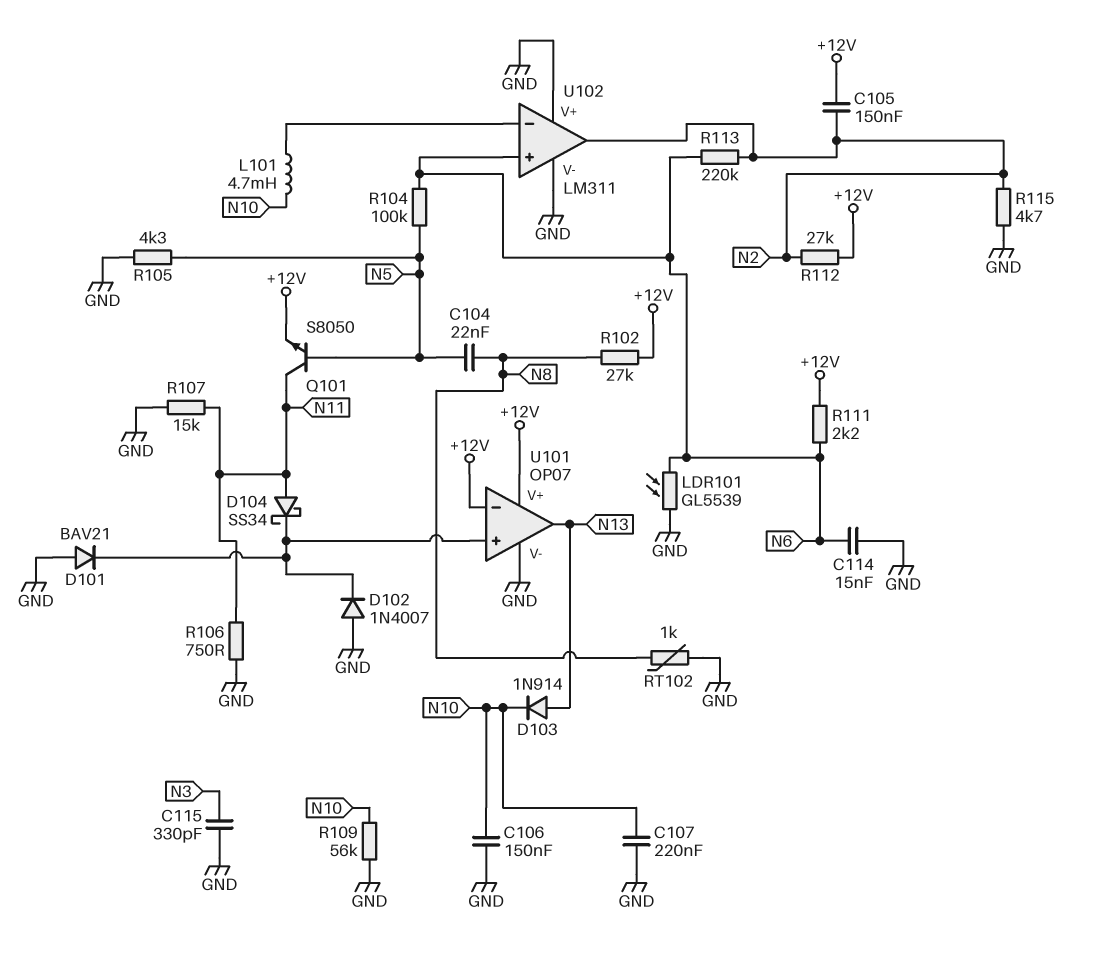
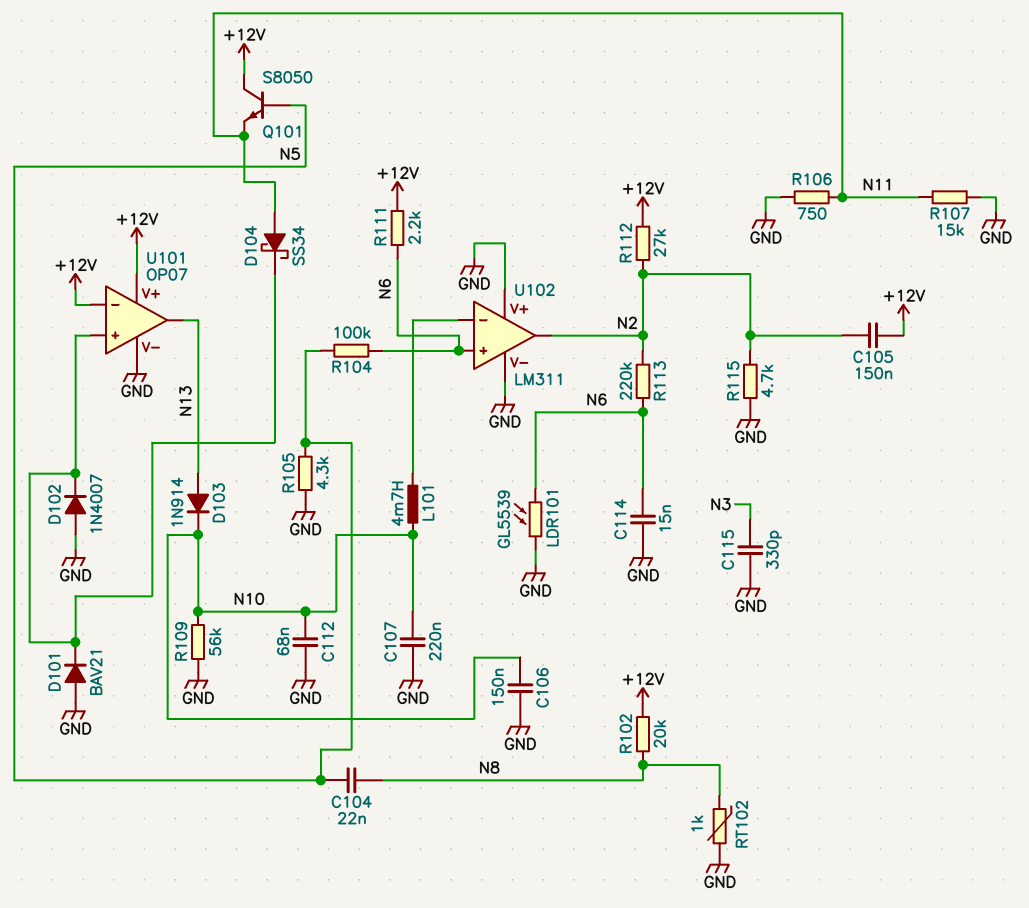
C112: none -> 68nF (GND, N10)
Q101: NPN S8050 (B N5, C N11, E +12V) -> NPN S8050 (B N5, C +12V, E N11)
R102: 27k (+12V, N8) -> 20k (+12V, N8)

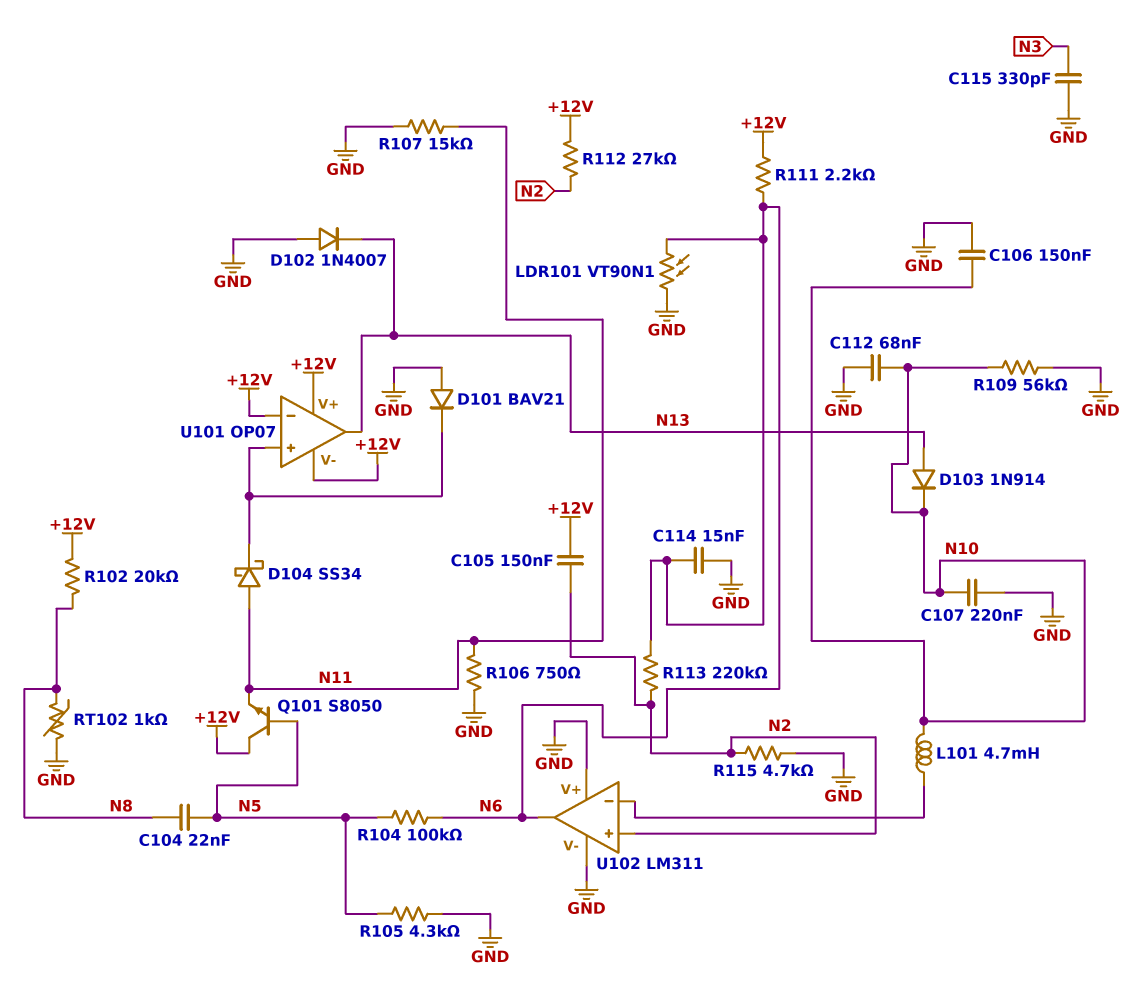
D102: diode 1N4007 (A GND, K U101/in+) -> diode 1N4007 (A GND, K N13)
LDR101: GL5539 (GND, N6) -> VT90N1 (GND, N6)
U101 pin V-: GND -> +12V
U102 pin in+: N6 -> N2
U102 pin out: N2 -> N6

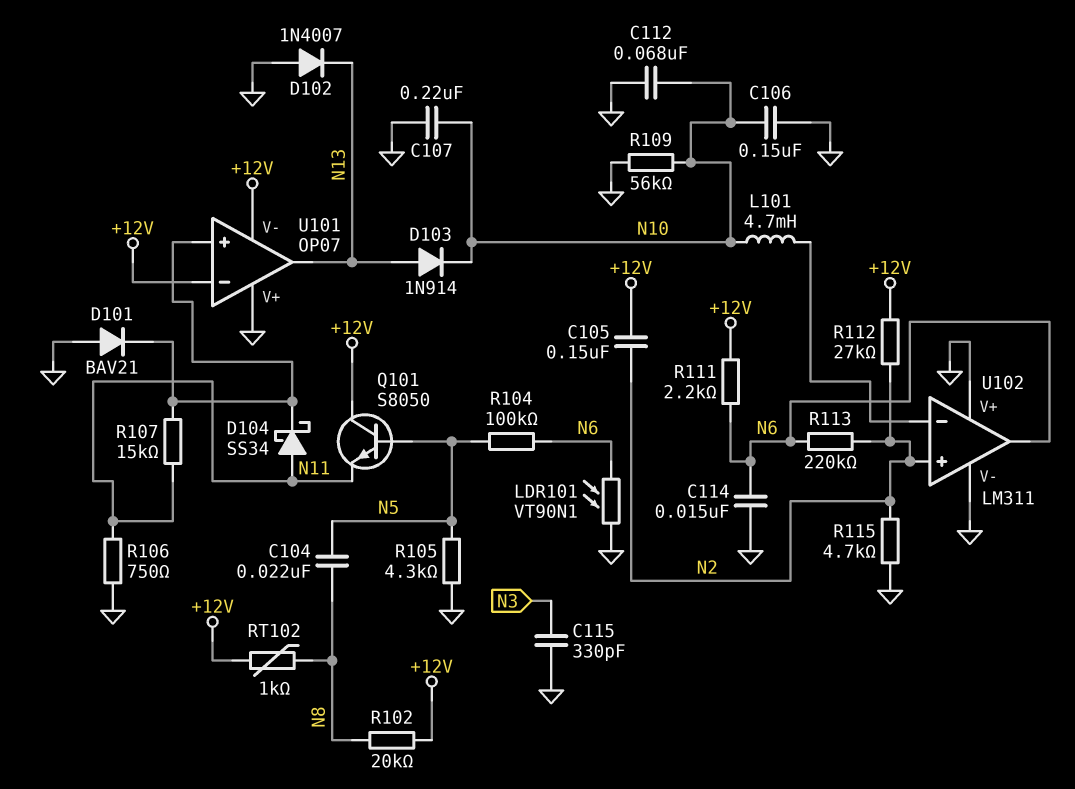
R107: 15k (GND, N11) -> 15k (N11, U101/in+)
RT102: 1k (GND, N8) -> 1k (+12V, N8)
U101 pin V+: +12V -> GND

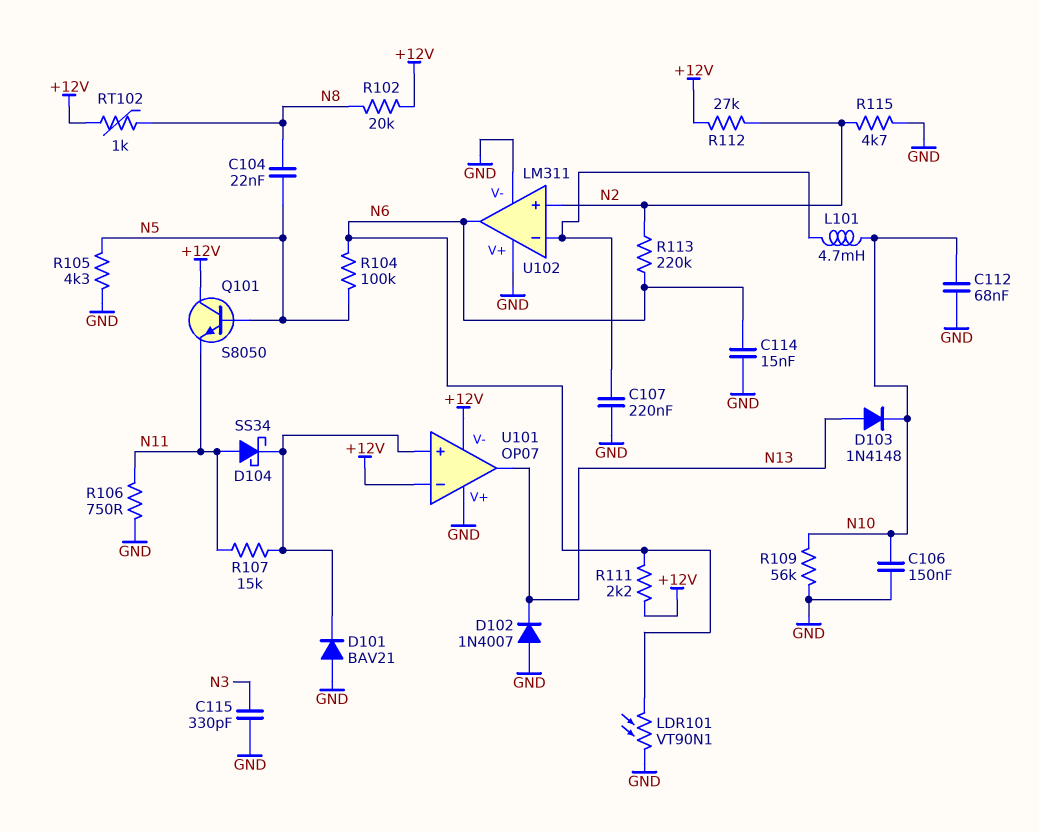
C105: 150nF (+12V, N2) -> none
C107: 220nF (GND, N10) -> 220nF (GND, U102/in-)
D103: diode 1N914 (A N13, K N10) -> diode 1N4148 (A N13, K N10)

